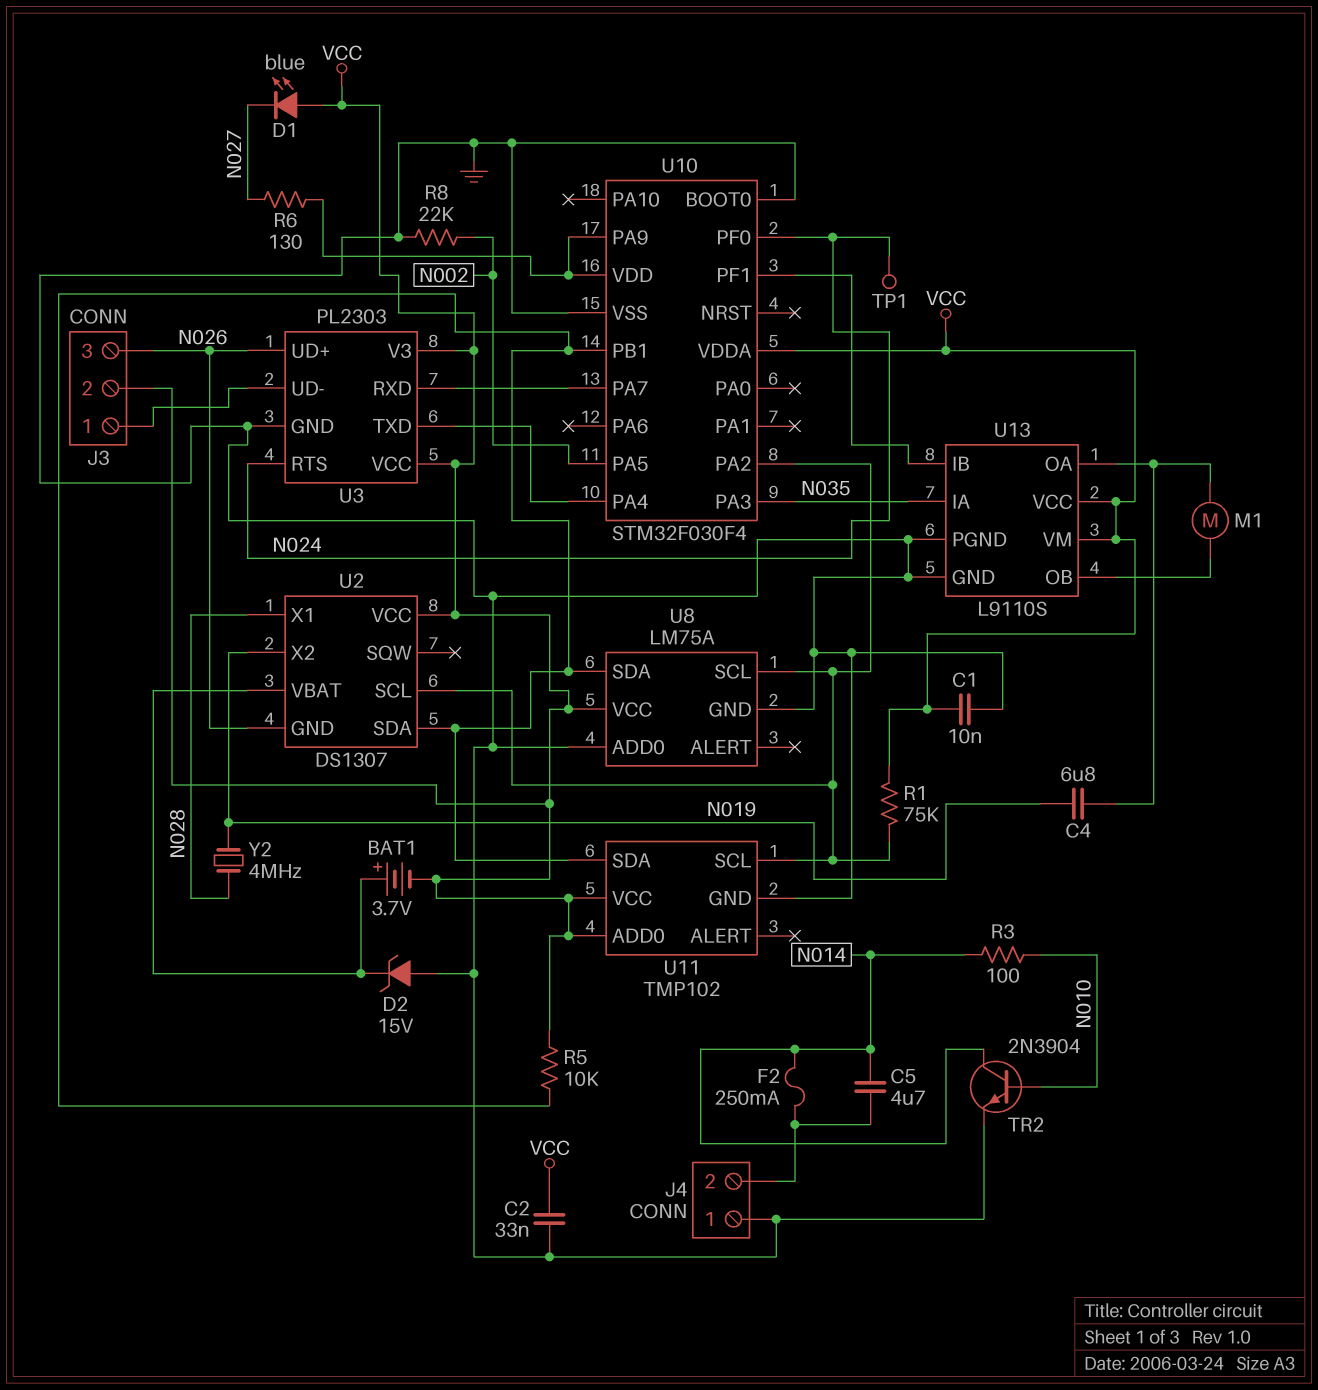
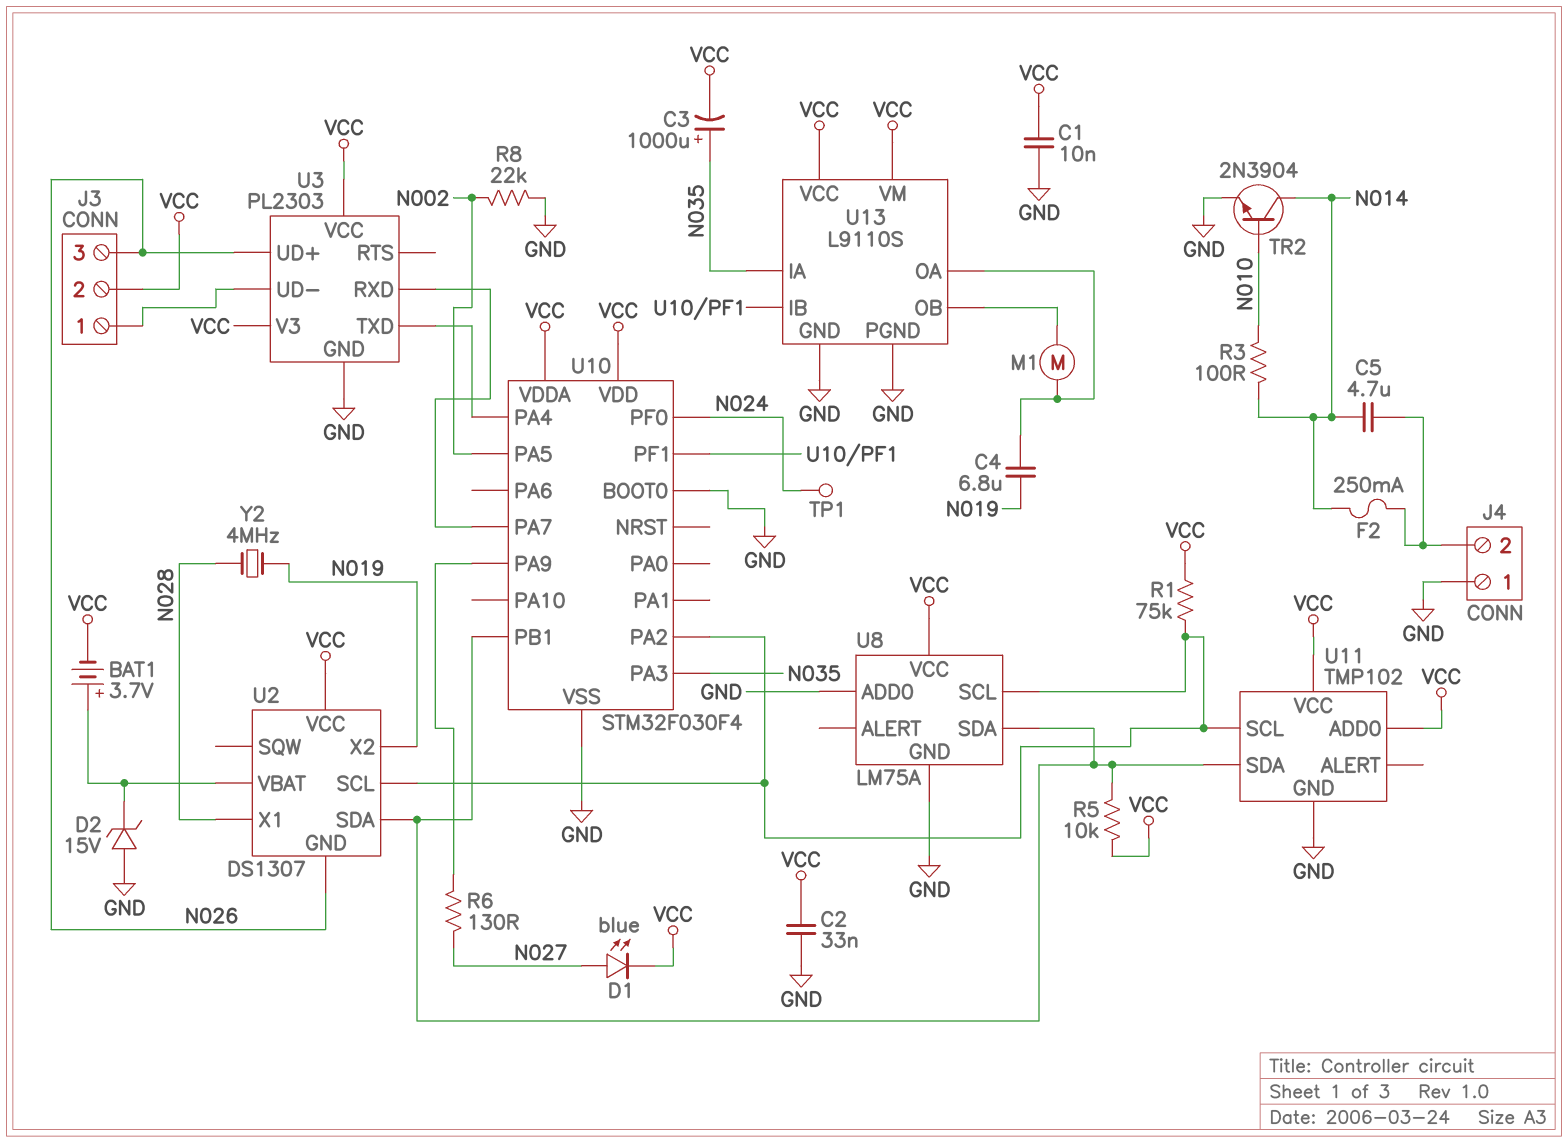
C3: none -> 1000uF (plus N035, minus VCC)
D1: LED blue (A VCC, K N027) -> LED blue (A N027, K VCC)
U3 pin RTS: N024 -> none
U10 pin VDD: U10/PA9 -> VCC

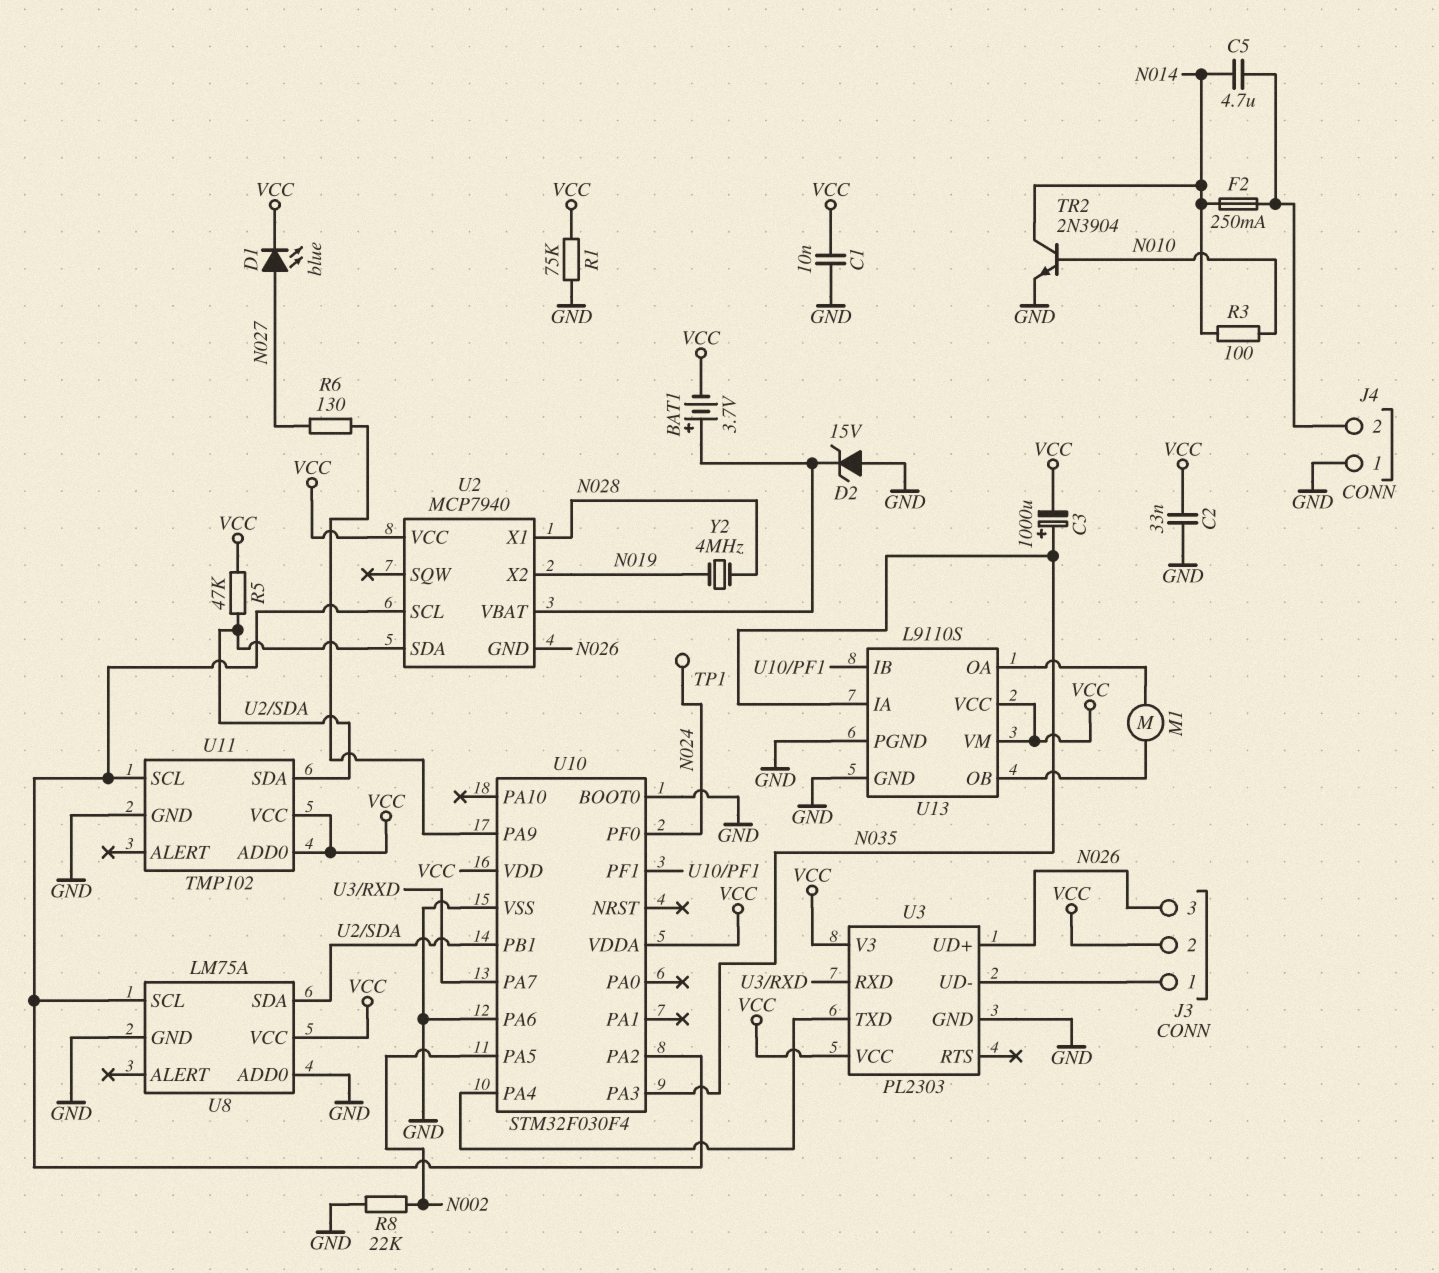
C4: 6.8uF (N019, U13/OA) -> none
R1: 75k (U2/SCL, VCC) -> 75k (GND, VCC)
R5: 10k (U2/SDA, VCC) -> 47k (U2/SDA, VCC)
U2: DS1307 -> MCP7940
U10 pin PA6: none -> GND

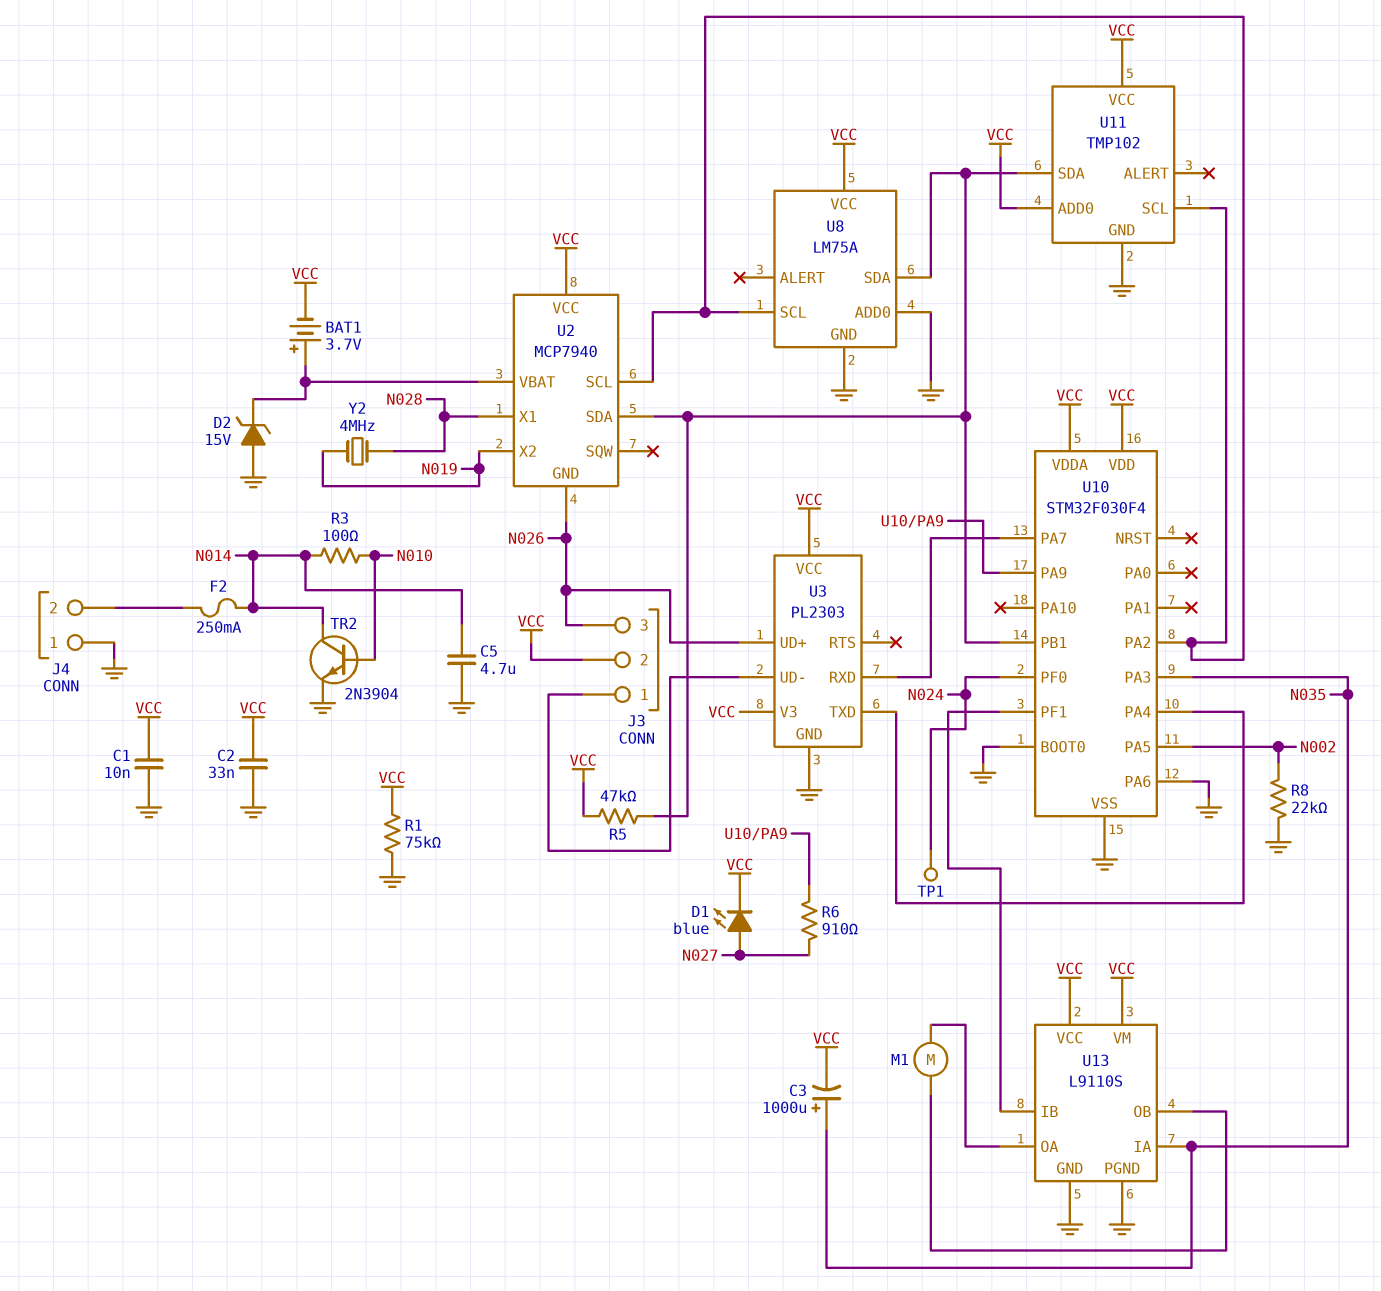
C5: 4.7uF (J4/2, N014) -> 4.7uF (GND, N014)
R6: 130 (N027, U10/PA9) -> 910 (N027, U10/PA9)

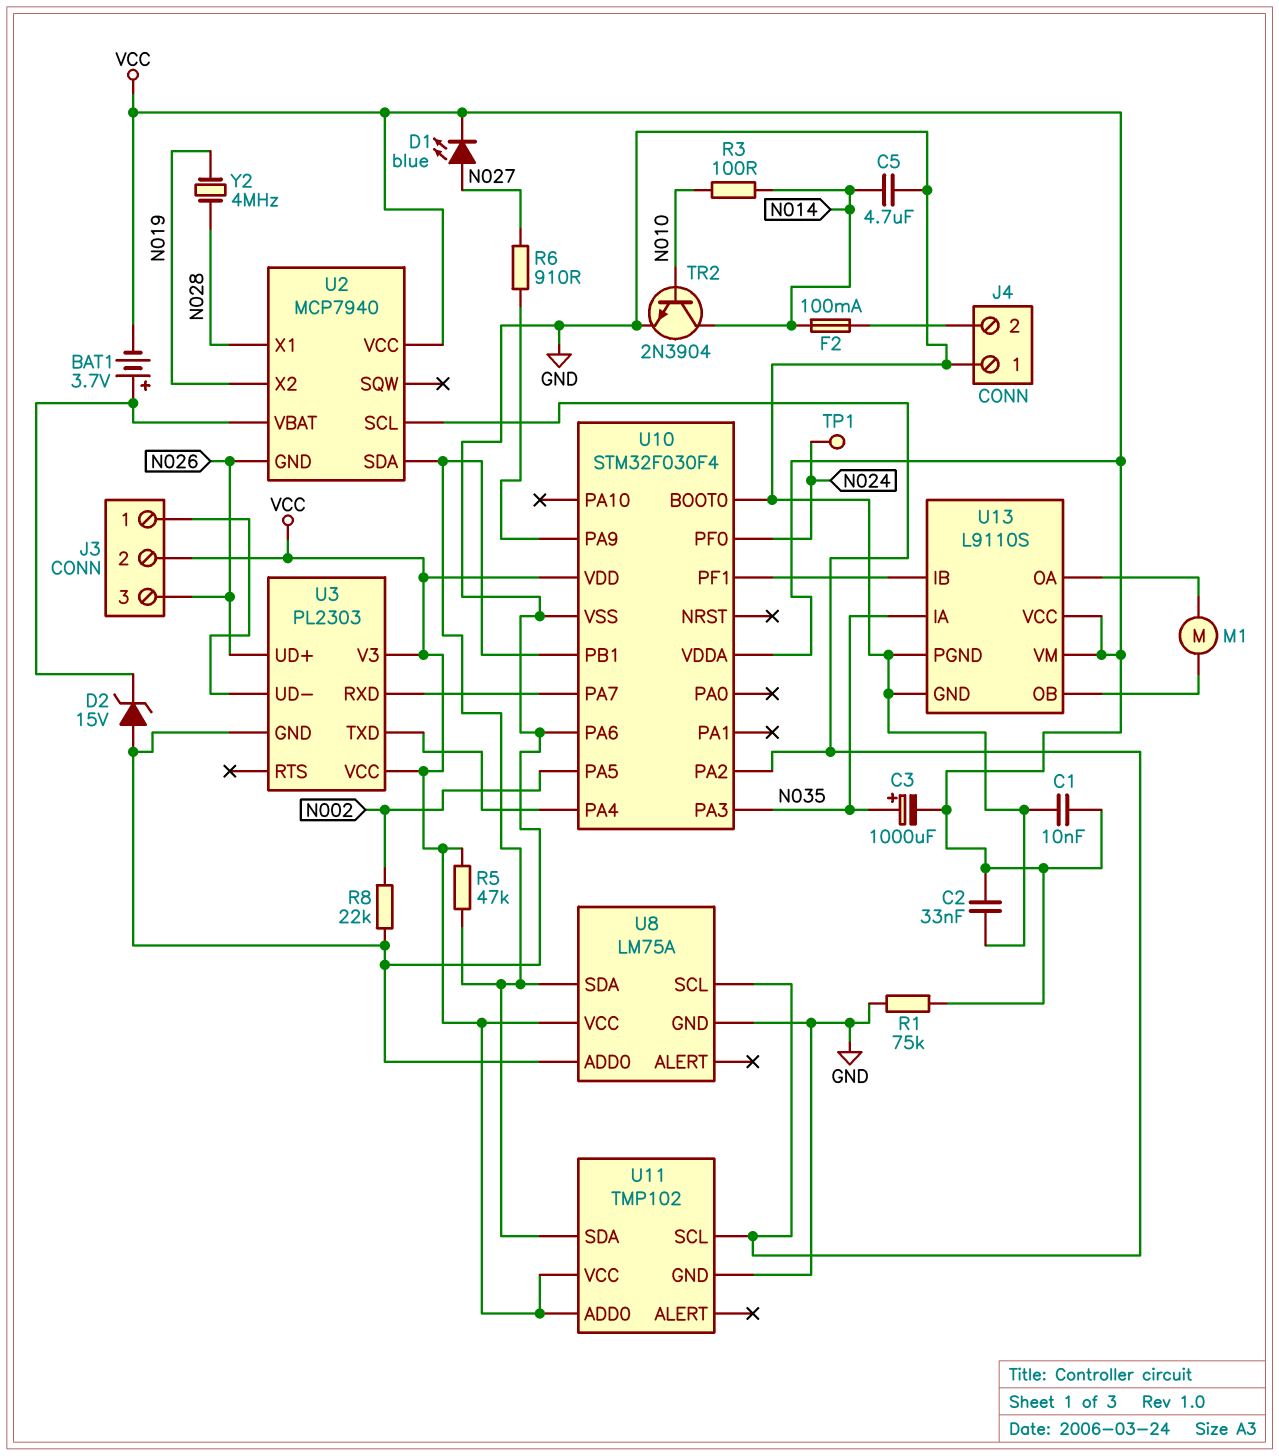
F2: 250mA (J4/2, N014) -> 100mA (J4/2, N014)

